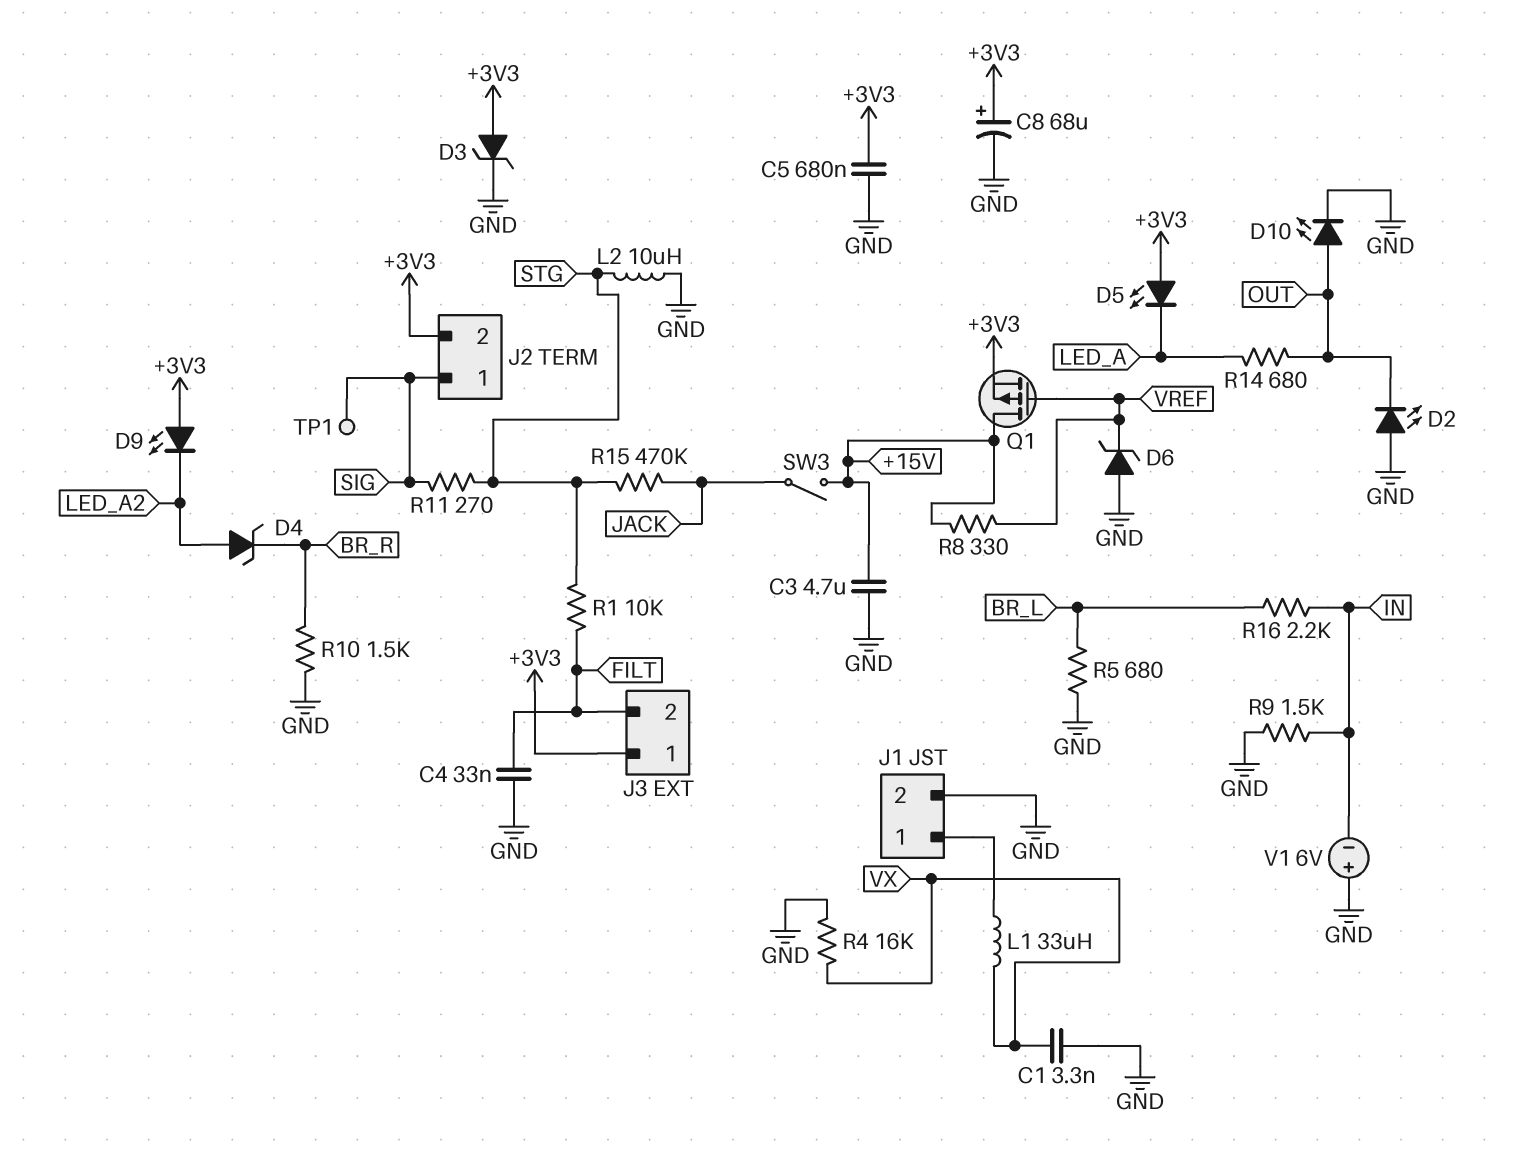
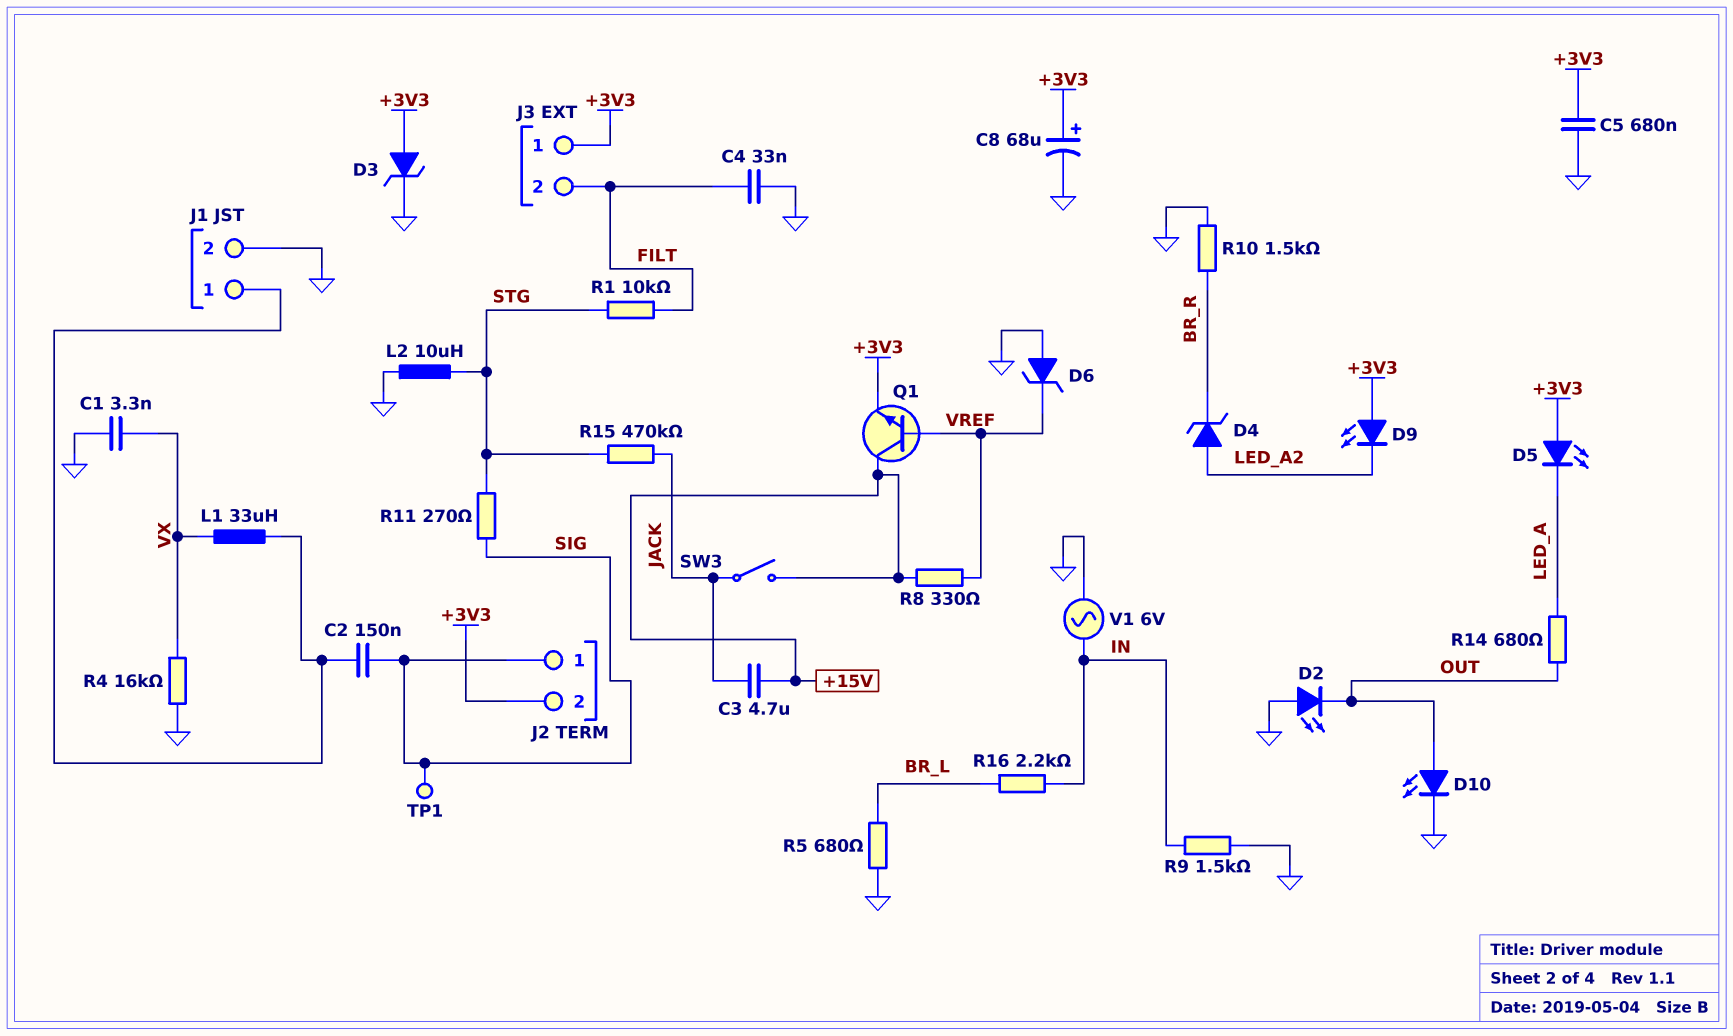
C2: none -> 150nF (J1/1, SIG)
C3: 4.7uF (+15V, GND) -> 4.7uF (+15V, JACK)
Q1: PMOS (G VREF, D +15V, S +3V3) -> NPN (B VREF, C +15V, E +3V3)
V1: 6V (plus GND, minus IN) -> AC 6V (GND, IN)

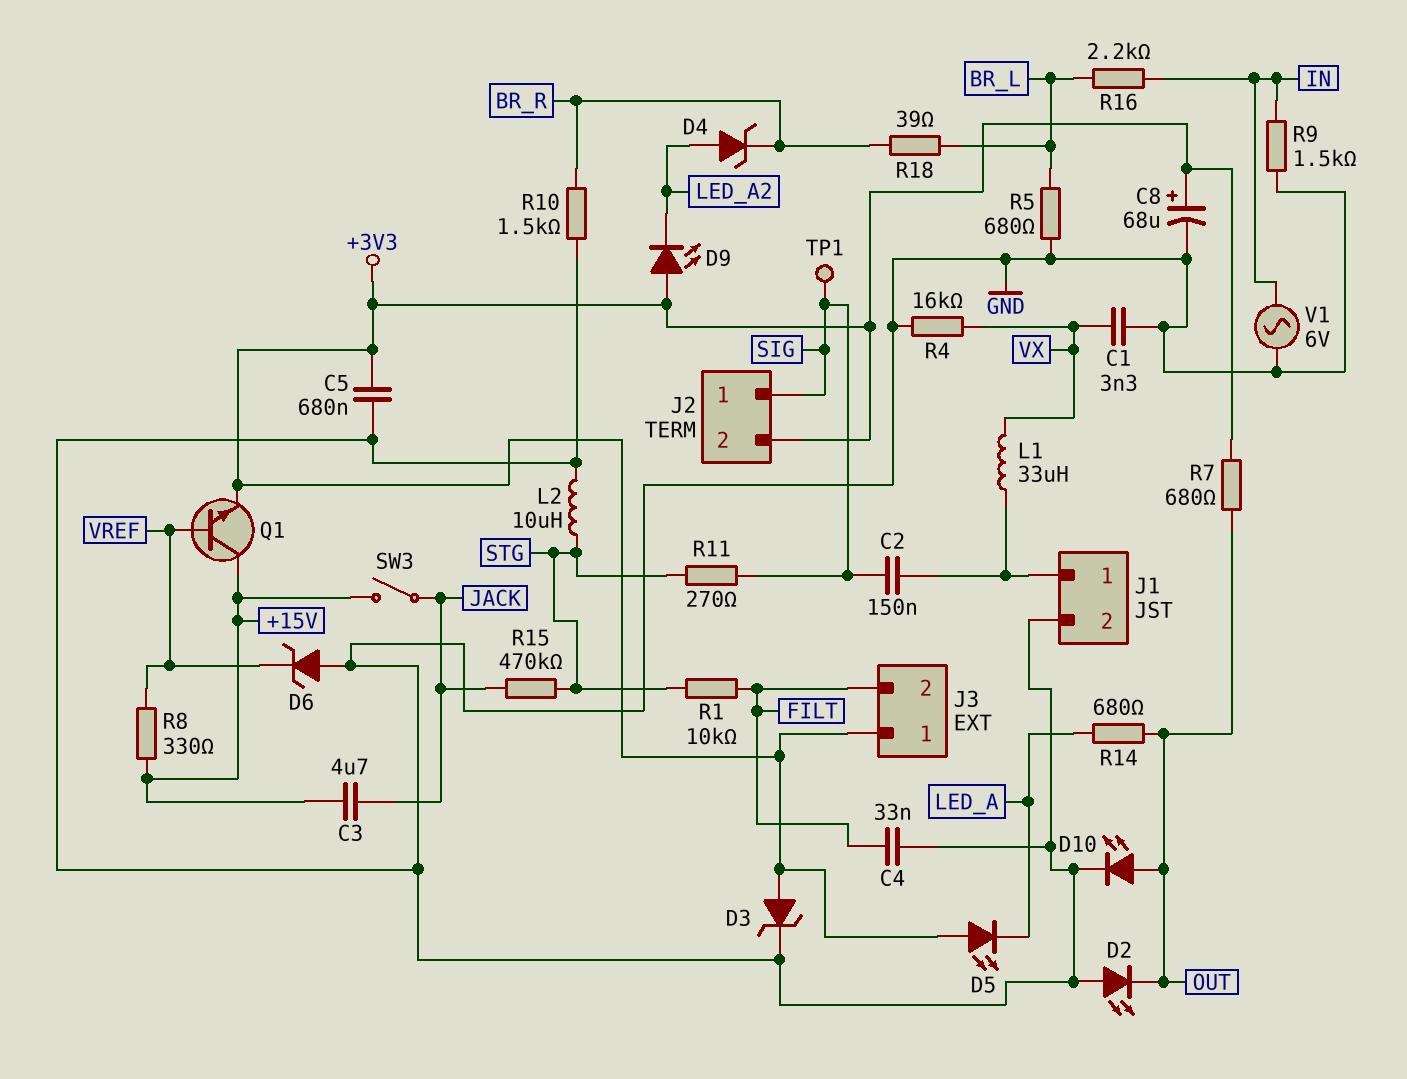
R7: none -> 680 (+3V3, OUT)
R18: none -> 39 (BR_L, BR_R)

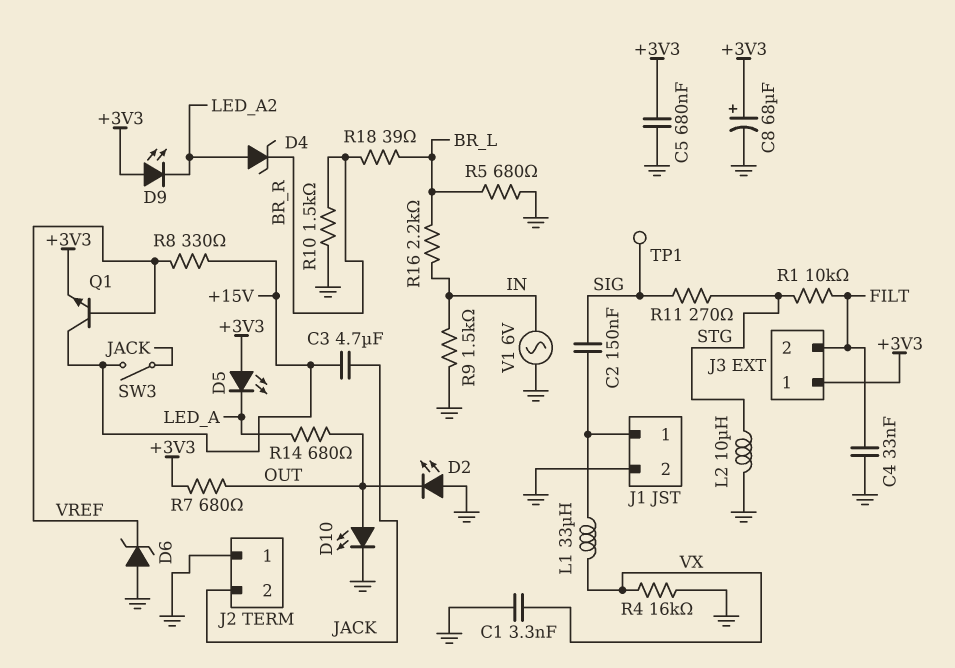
D3: zener (A +3V3, K GND) -> none
J2 pin 1: SIG -> GND
J2 pin 2: +3V3 -> JACK
R15: 470k (JACK, STG) -> none

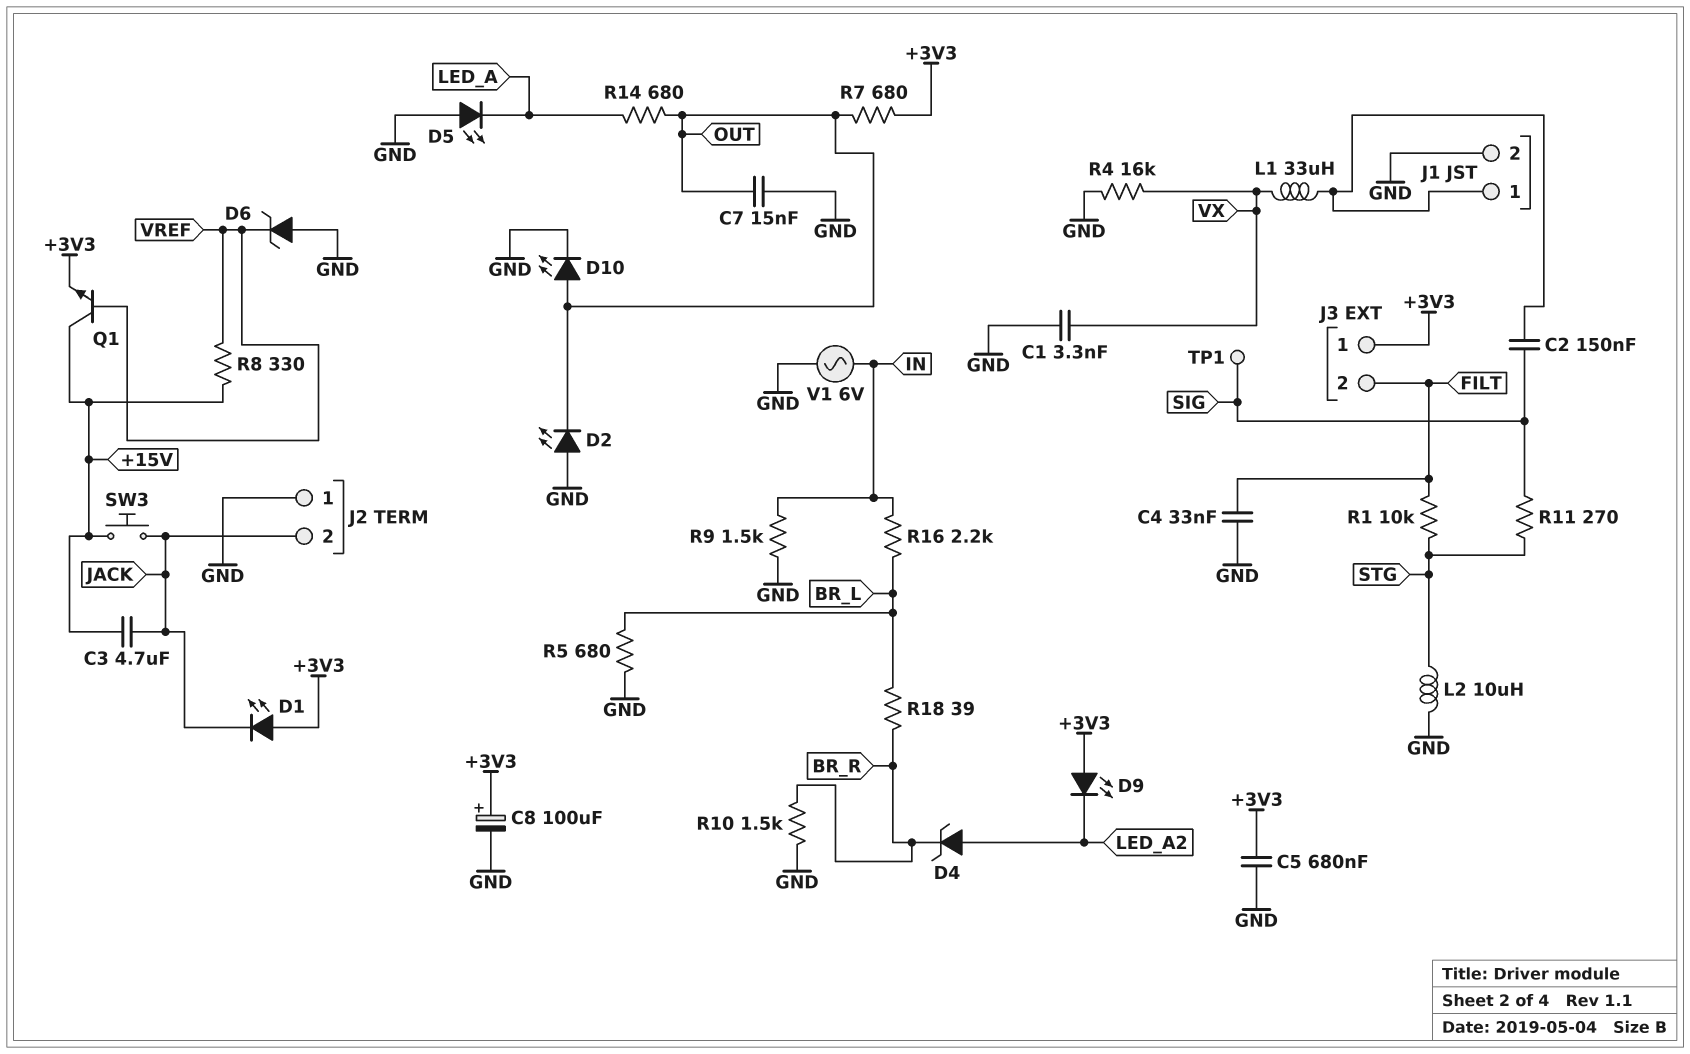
C7: none -> 15nF (GND, OUT)
C8: 68uF (plus +3V3, minus GND) -> 100uF (plus +3V3, minus GND)
D1: none -> LED (A +3V3, K JACK)
D5: LED (A +3V3, K LED_A) -> LED (A GND, K LED_A)
SW3: switch (+15V, JACK) -> button (+15V, JACK)

